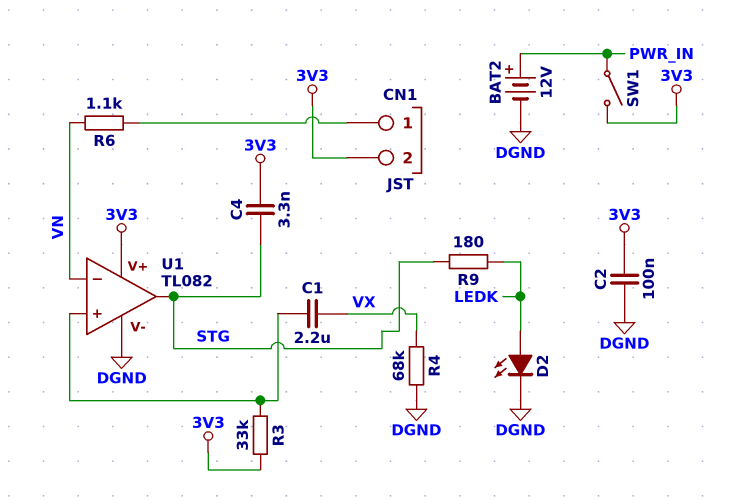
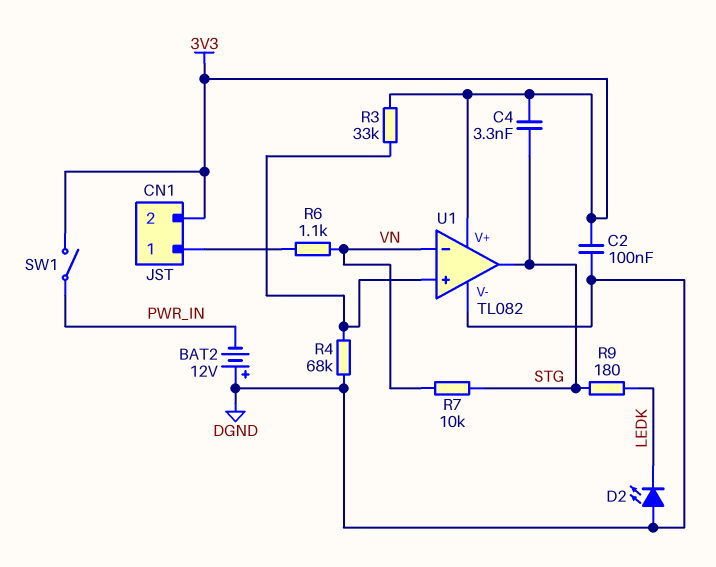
BAT2: 12V (plus PWR_IN, minus DGND) -> 12V (plus DGND, minus PWR_IN)
C1: 2.2uF (U1/in+, VX) -> none
D2: LED (A LEDK, K DGND) -> LED (A DGND, K LEDK)
R4: 68k (DGND, VX) -> 68k (DGND, U1/in+)
R7: none -> 10k (STG, VN)

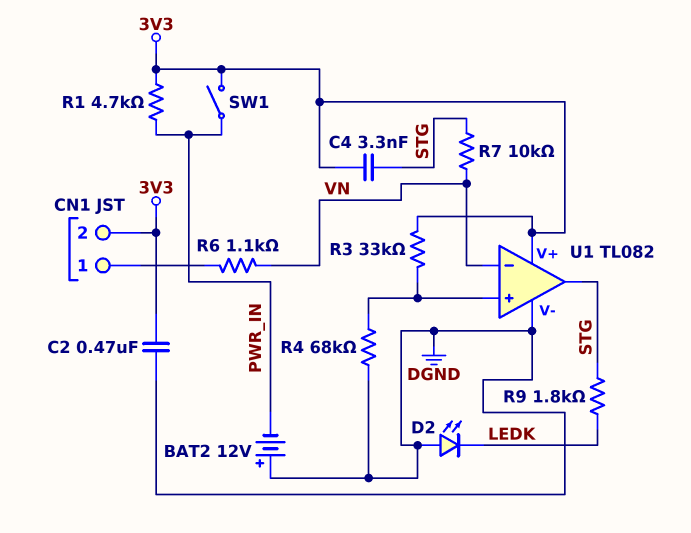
C2: 100nF (3V3, DGND) -> 470nF (3V3, DGND)
R1: none -> 4.7k (3V3, PWR_IN)
R9: 180 (LEDK, STG) -> 1.8k (LEDK, STG)

